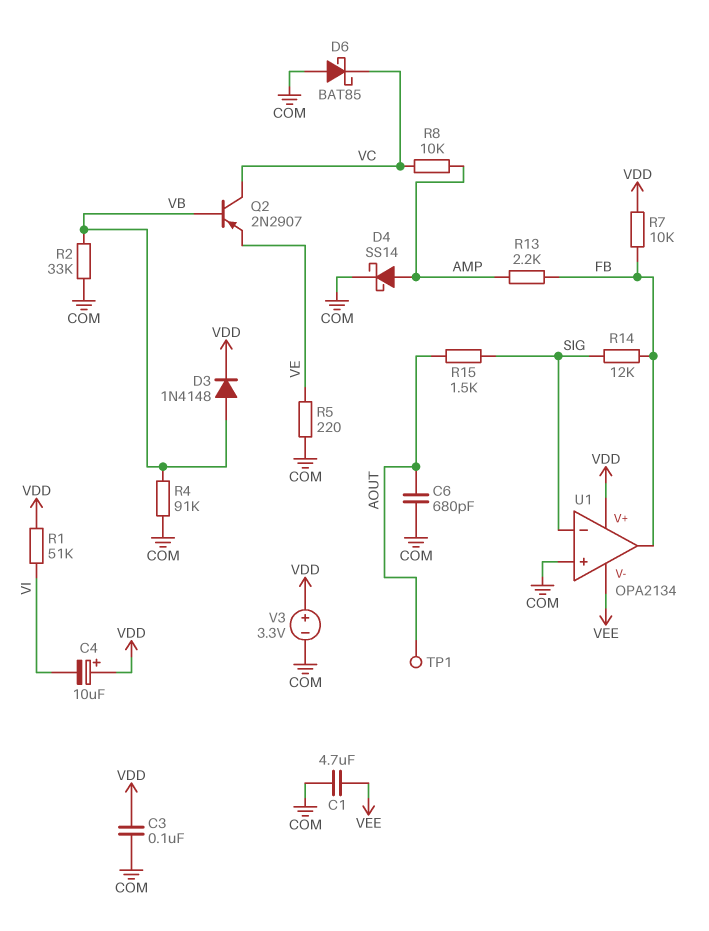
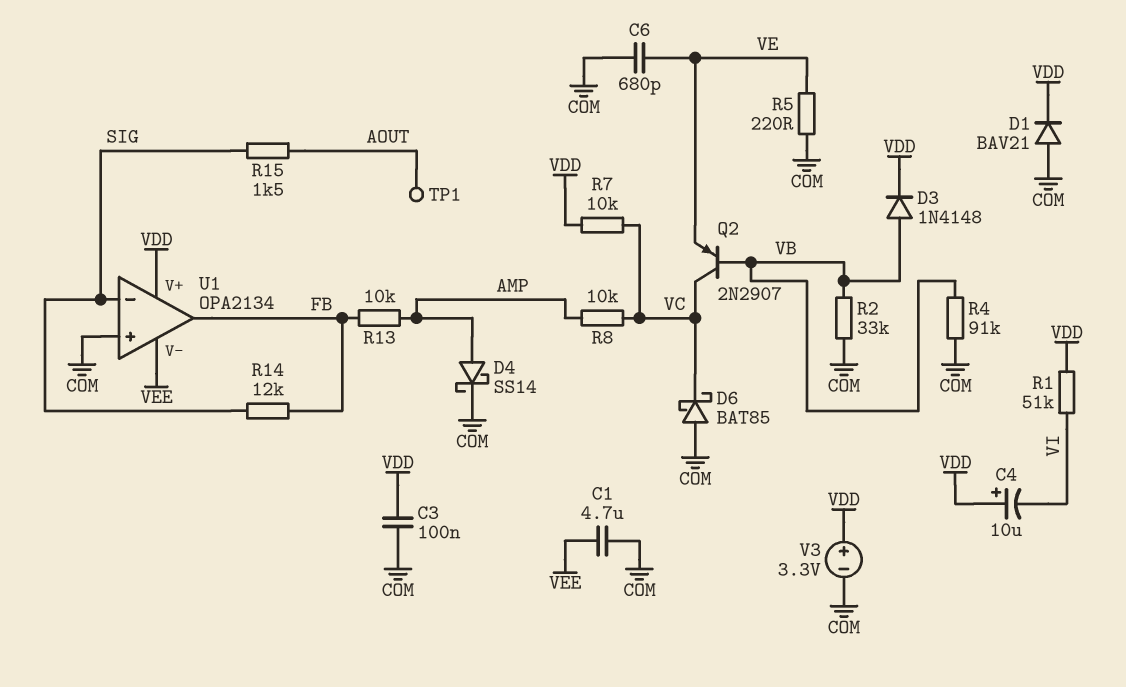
C6: 680pF (AOUT, COM) -> 680pF (COM, VE)
D1: none -> diode BAV21 (A COM, K VDD)
R7: 10k (FB, VDD) -> 10k (VC, VDD)
R13: 2.2k (AMP, FB) -> 10k (AMP, FB)

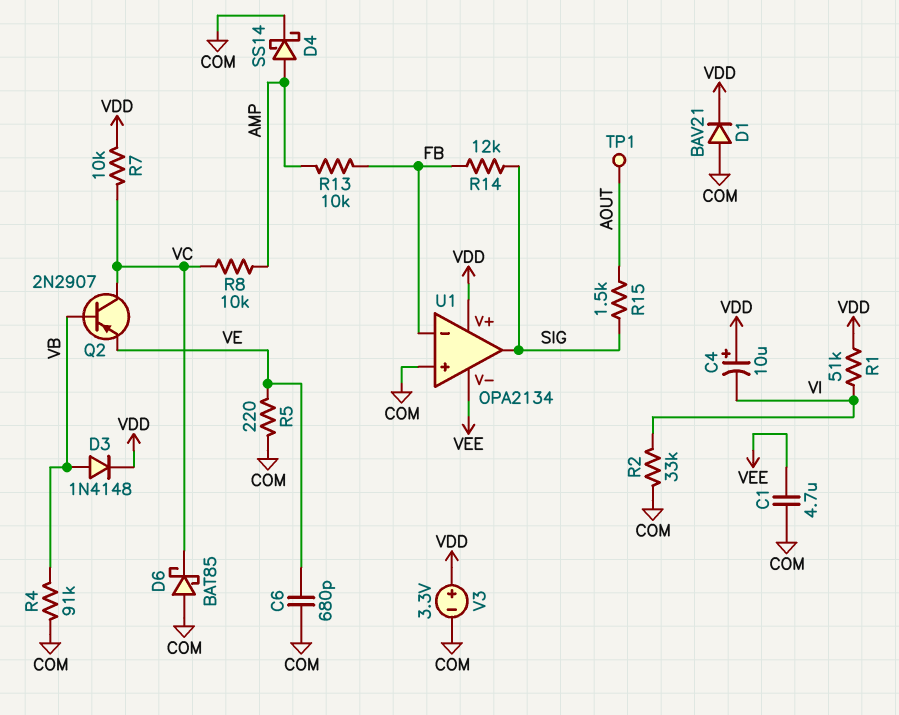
C3: 100nF (COM, VDD) -> none
R2: 33k (COM, VB) -> 33k (COM, VI)
U1 pin in-: SIG -> FB
U1 pin out: FB -> SIG

